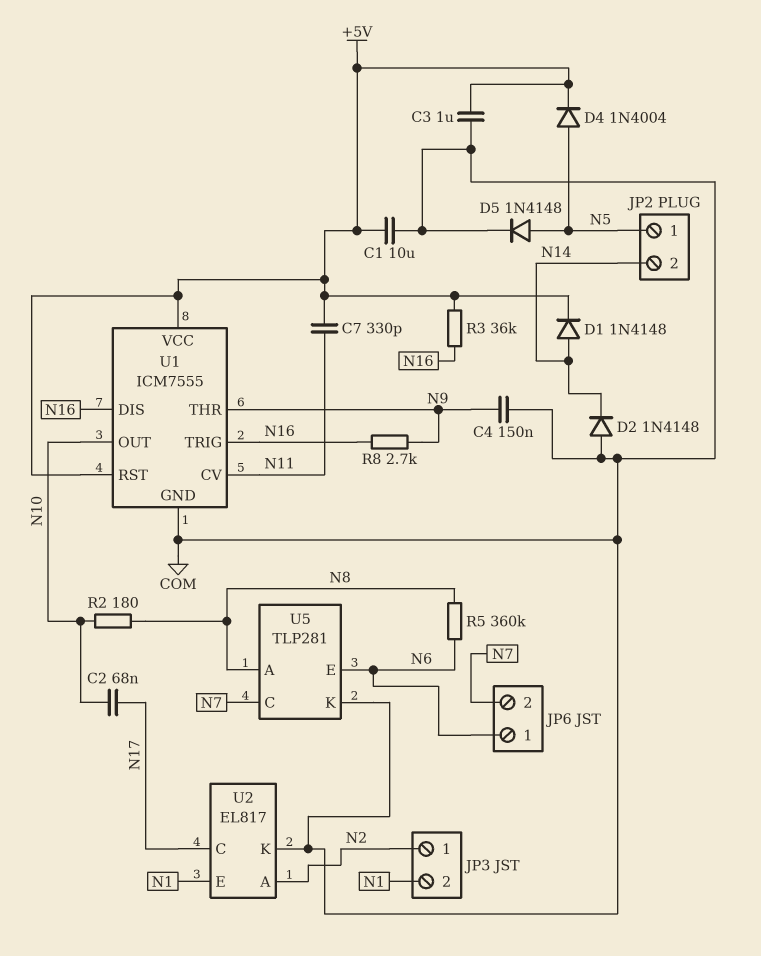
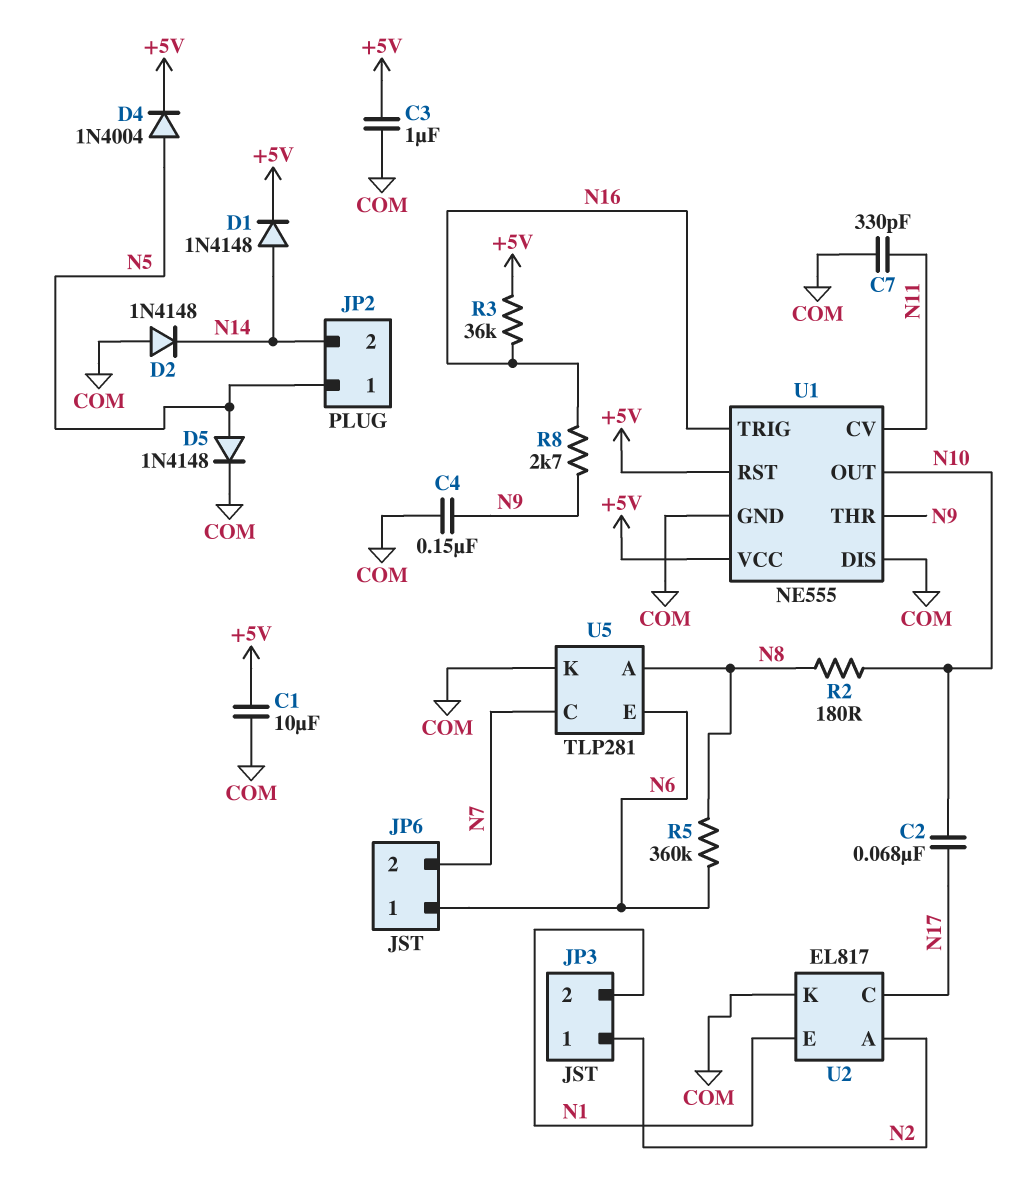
C7: 330pF (+5V, N11) -> 330pF (COM, N11)
U1: ICM7555 -> NE555
U1 pin DIS: N16 -> COM

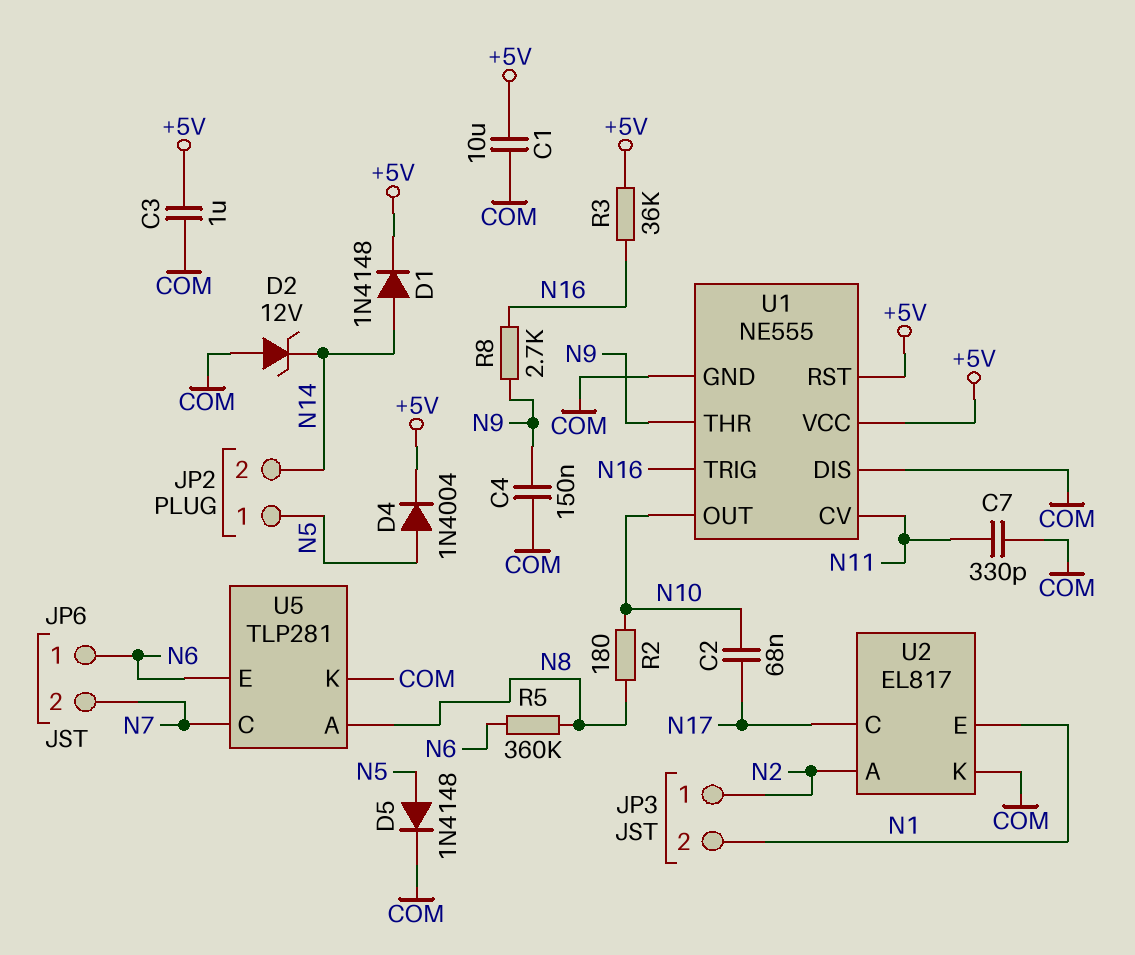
D2: diode 1N4148 (A COM, K N14) -> zener 12V (A COM, K N14)

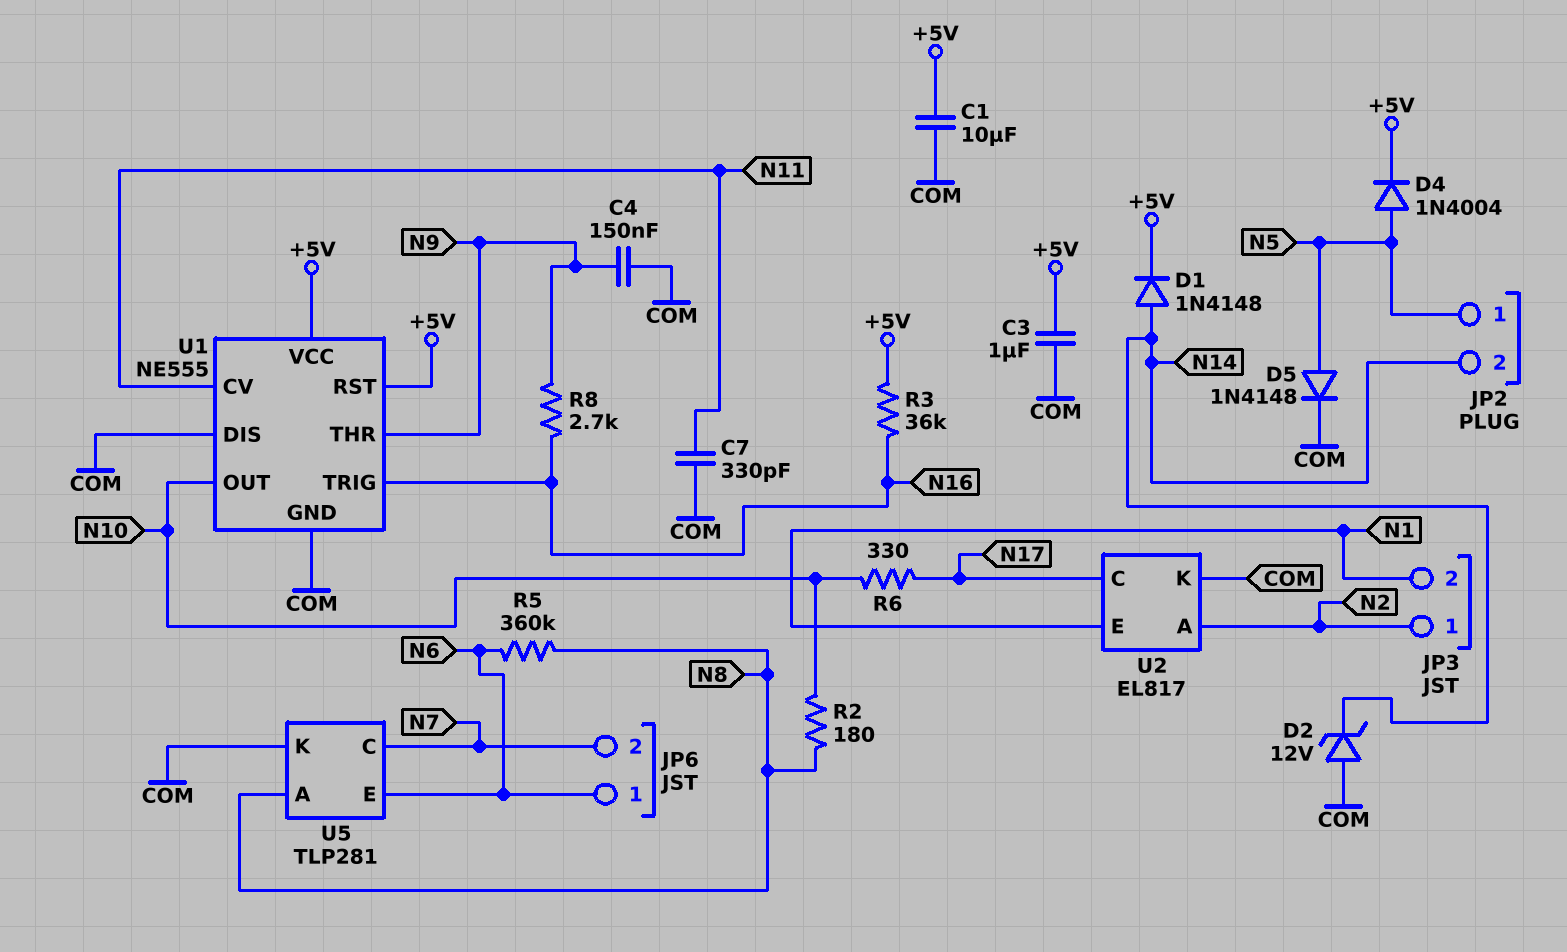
C2: 68nF (N10, N17) -> none
R6: none -> 330 (N10, N17)

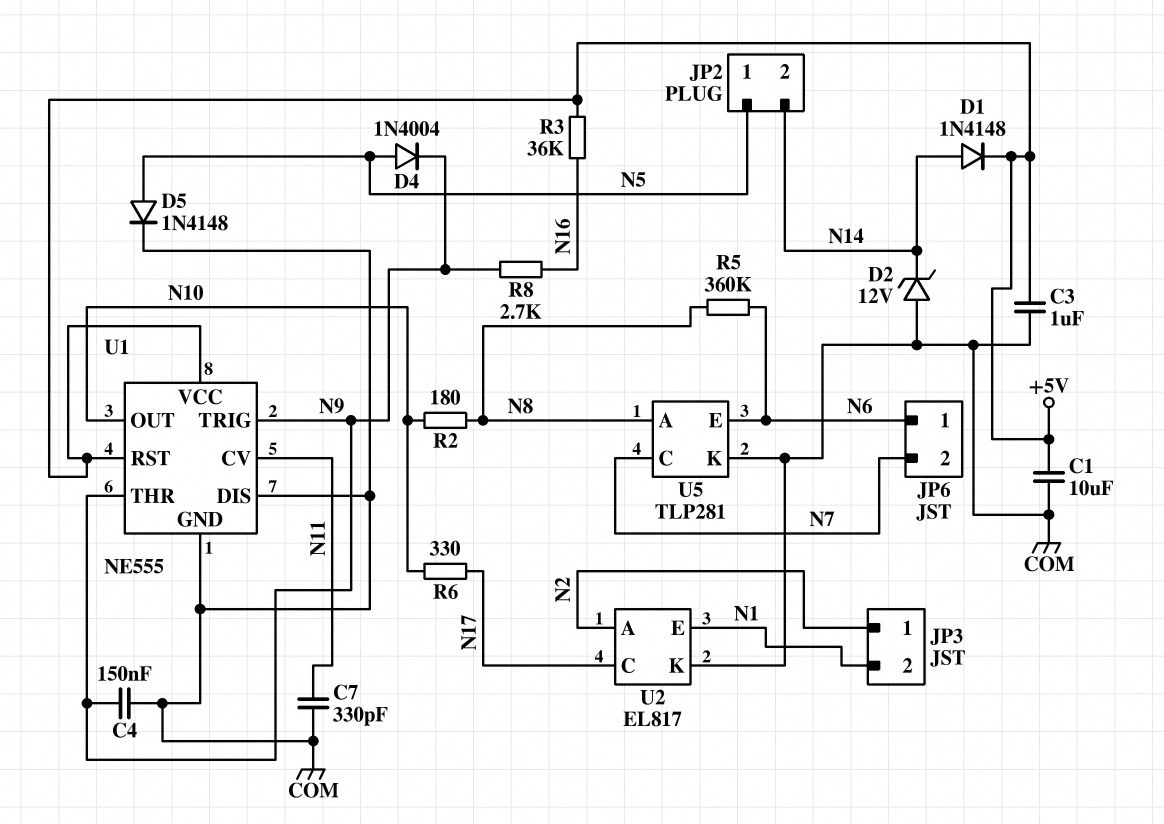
D4: diode 1N4004 (A N5, K +5V) -> diode 1N4004 (A N5, K N9)
U1 pin TRIG: N16 -> N9

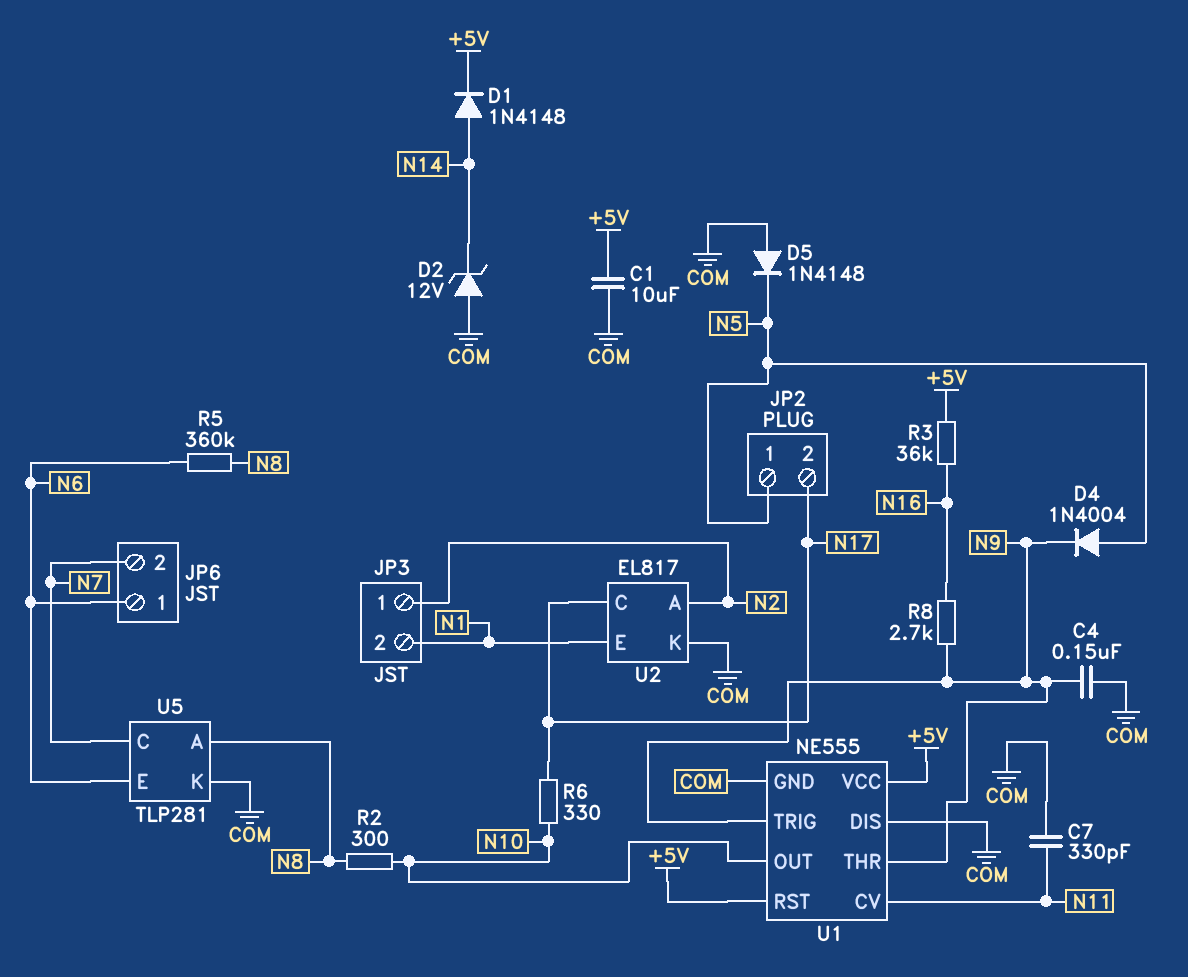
C3: 1uF (+5V, COM) -> none
D5: diode 1N4148 (A N5, K COM) -> diode 1N4148 (A COM, K N5)
JP2 pin 2: N14 -> N17
R2: 180 (N8, N10) -> 300 (N8, N10)

